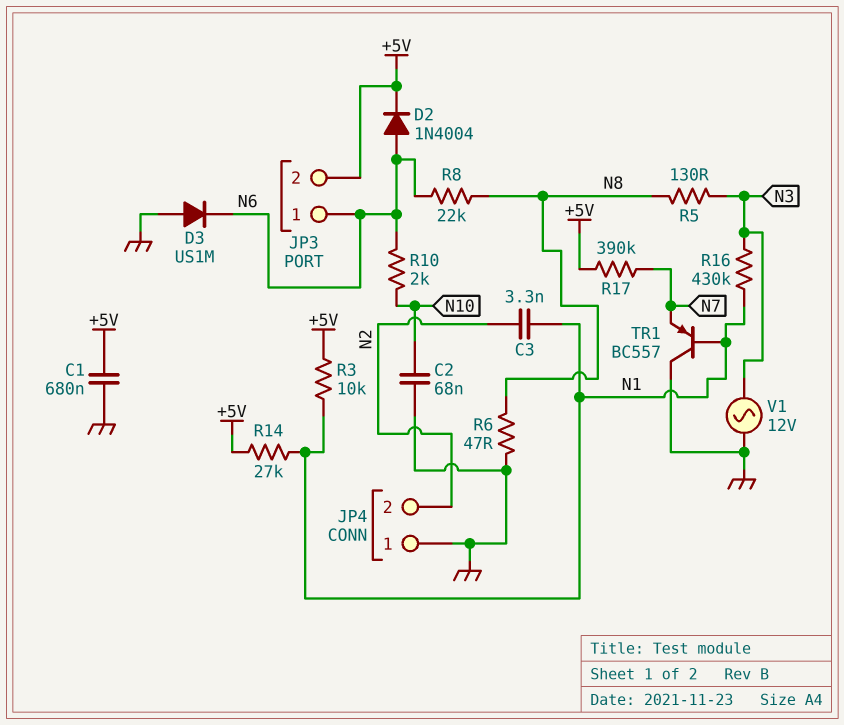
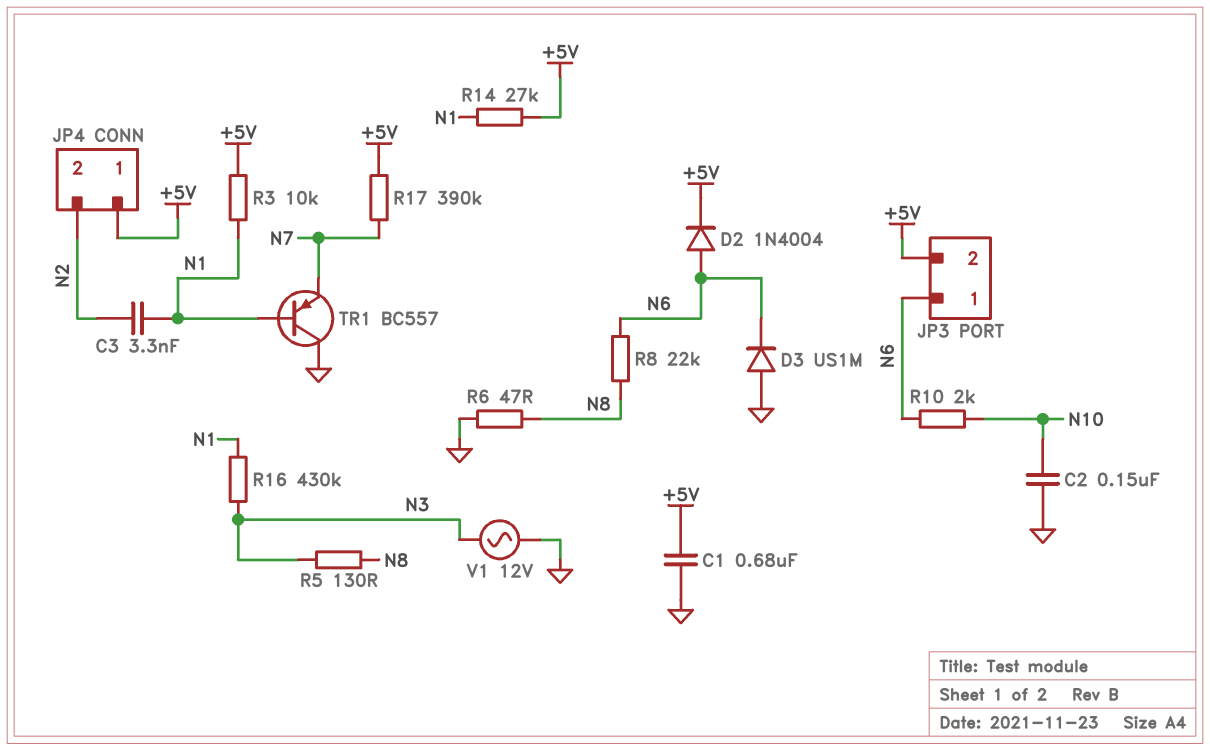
C2: 68nF (GND, N10) -> 150nF (GND, N10)
JP4 pin 1: GND -> +5V

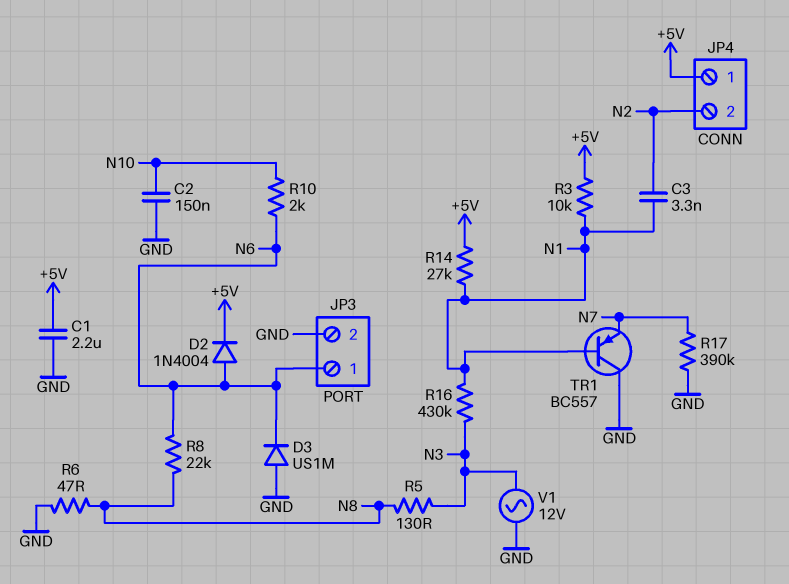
C1: 680nF (+5V, GND) -> 2.2uF (+5V, GND)
JP3 pin 2: +5V -> GND
R17: 390k (+5V, N7) -> 390k (GND, N7)

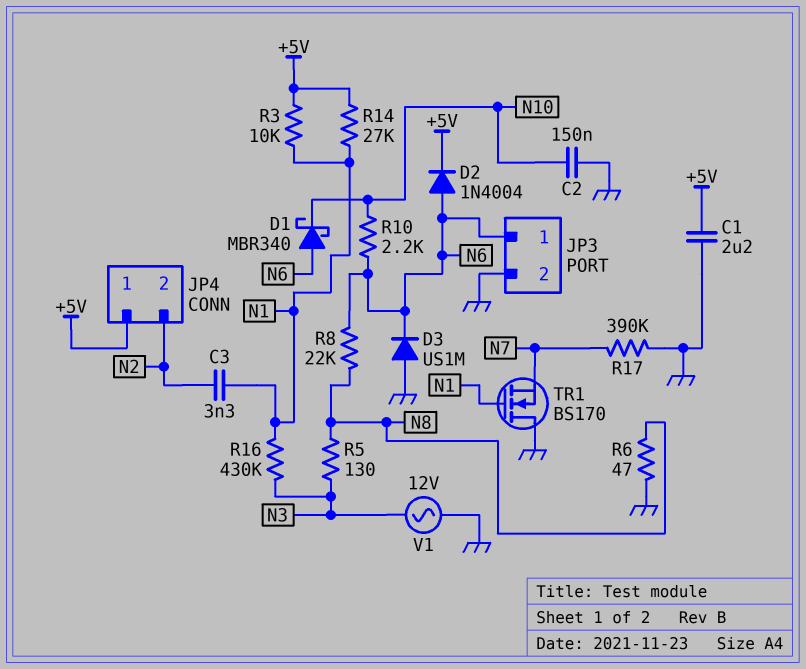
D1: none -> schottky MBR340 (A N6, K N10)
R10: 2k (N6, N10) -> 2.2k (N6, N10)
TR1: PNP BC557 (B N1, C GND, E N7) -> NMOS BS170 (G N1, D GND, S N7)

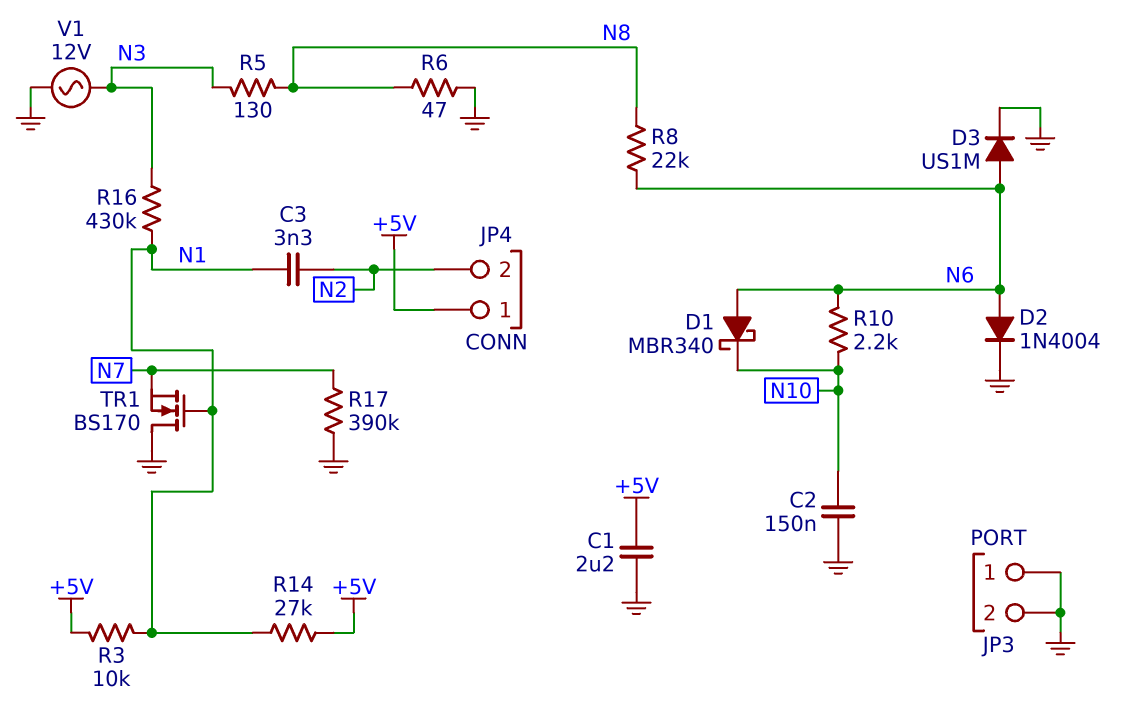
D2: diode 1N4004 (A N6, K +5V) -> diode 1N4004 (A N6, K GND)
D3: diode US1M (A GND, K N6) -> diode US1M (A N6, K GND)
JP3 pin 1: N6 -> GND

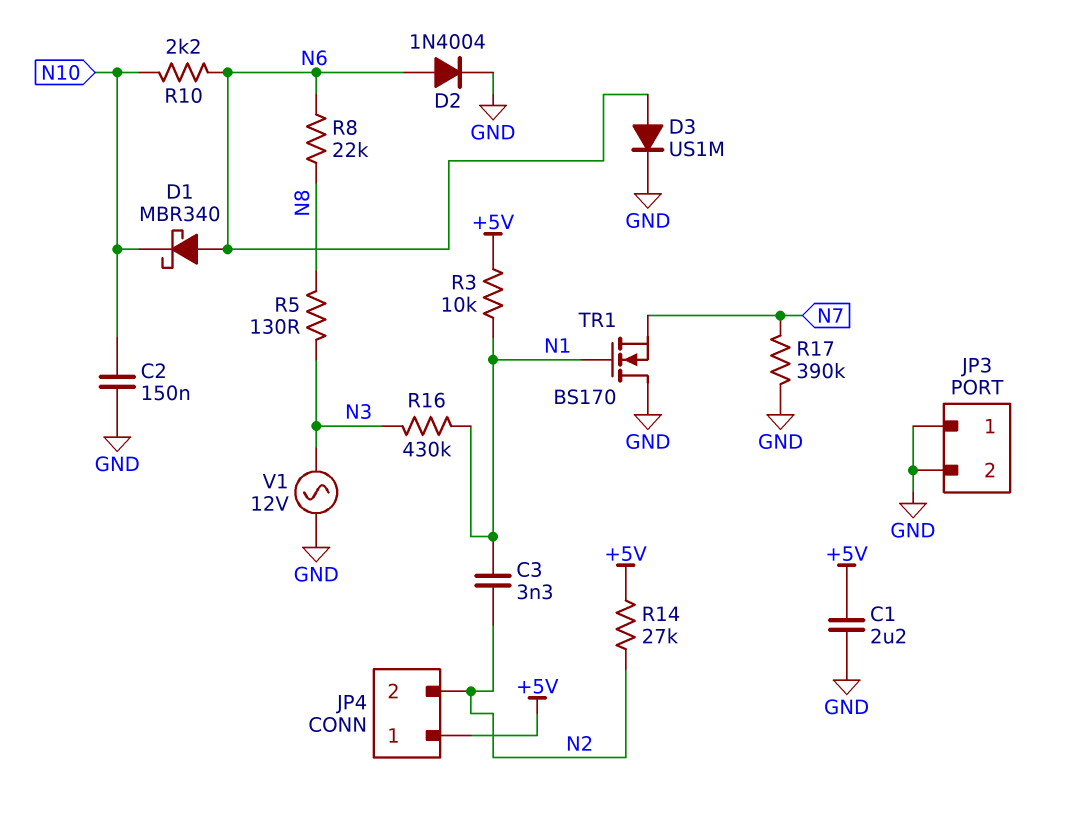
R6: 47 (GND, N8) -> none
R14: 27k (+5V, N1) -> 27k (+5V, N2)

